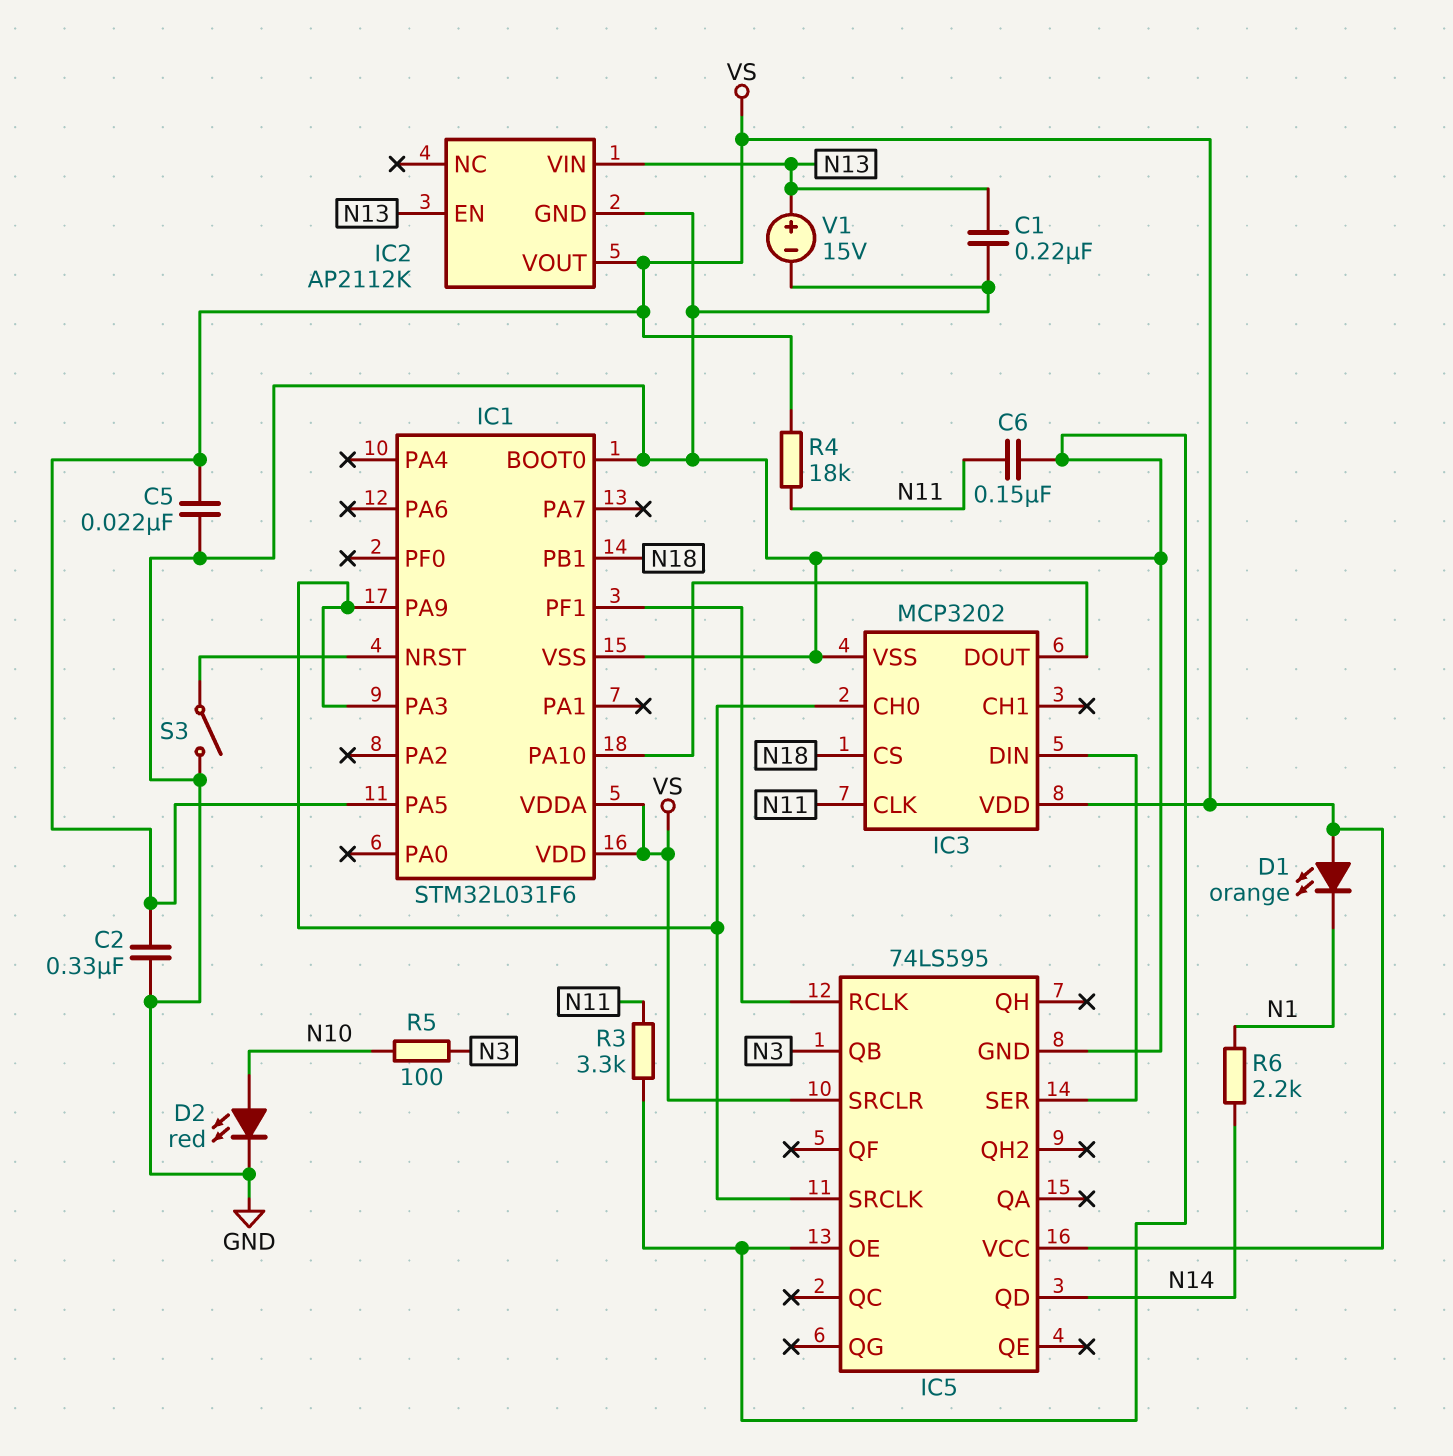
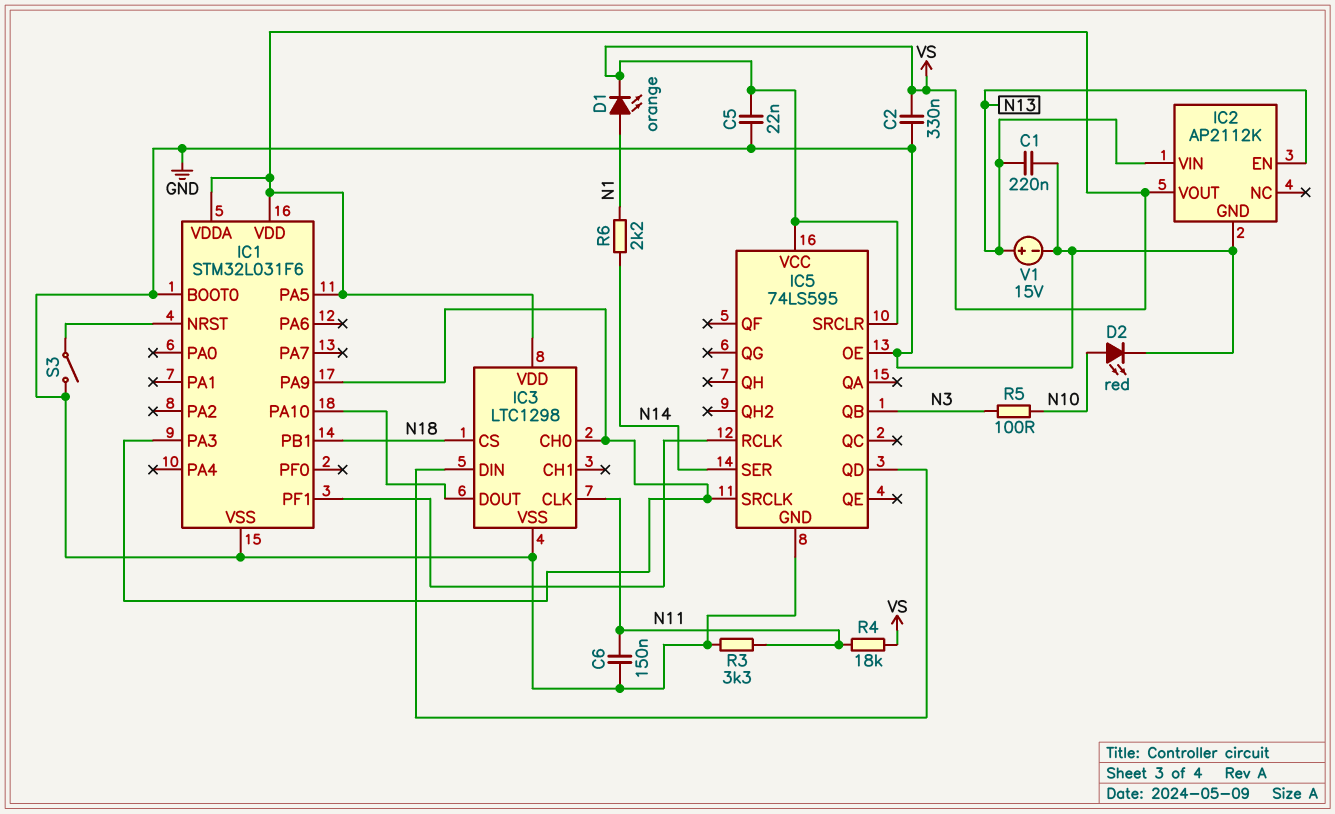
D1: LED orange (A VS, K N1) -> LED orange (A N1, K VS)
IC3: MCP3202 -> LTC1298
IC5 pin QD: N14 -> IC3/DIN
IC5 pin SER: IC3/DIN -> N14

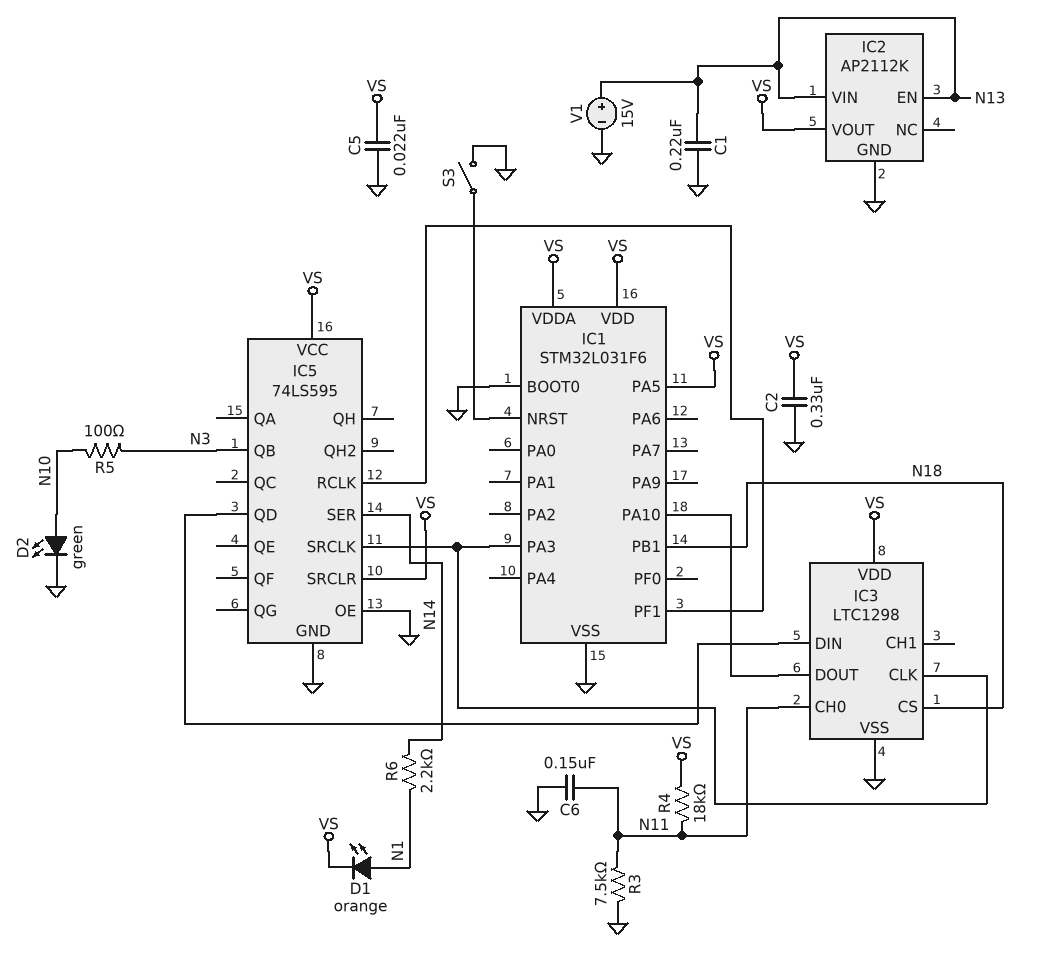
D2: LED red (A N10, K GND) -> LED green (A N10, K GND)
IC1 pin PA9: IC1/PA3 -> none
IC3 pin CH0: IC1/PA3 -> N11
IC3 pin CLK: N11 -> IC1/PA3
R3: 3.3k (GND, N11) -> 7.5k (GND, N11)

